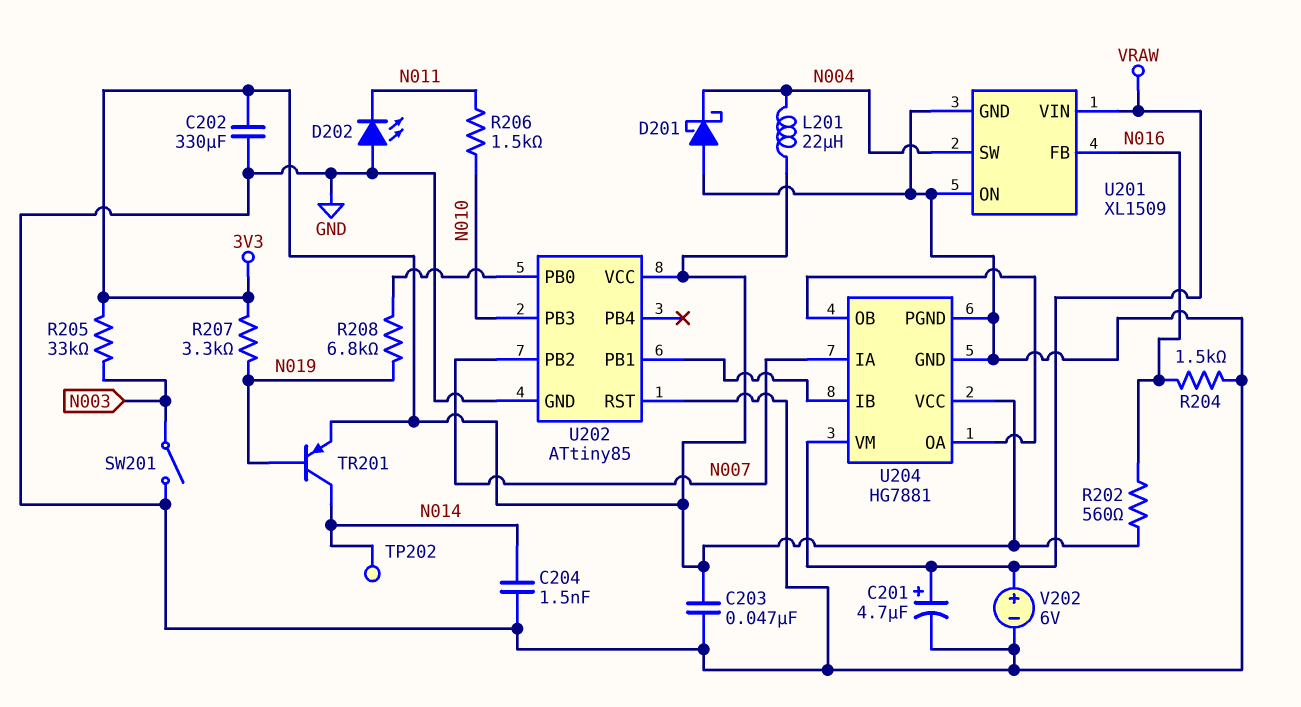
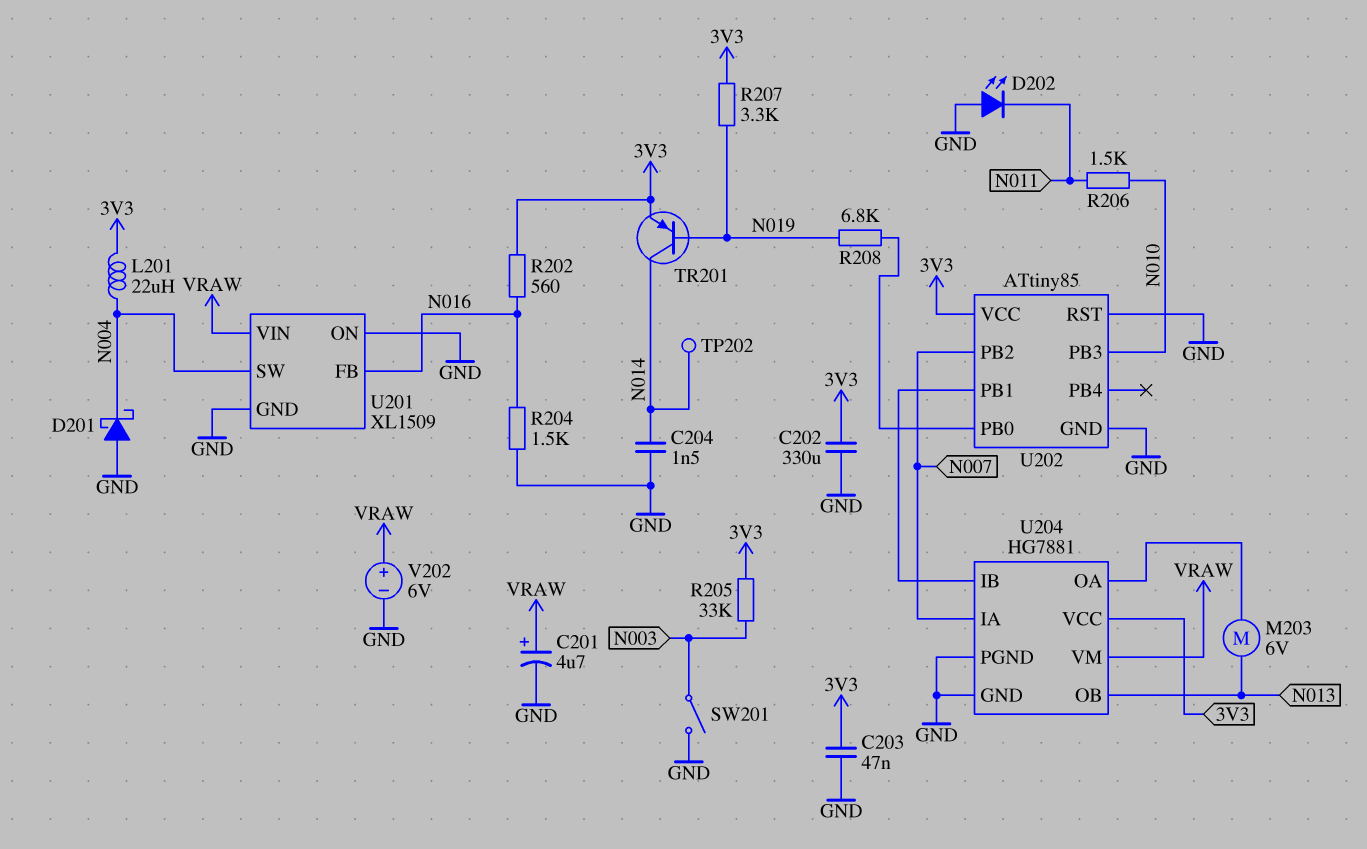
M203: none -> motor 6V (N013, U204/OA)
U204 pin OB: U204/OA -> N013

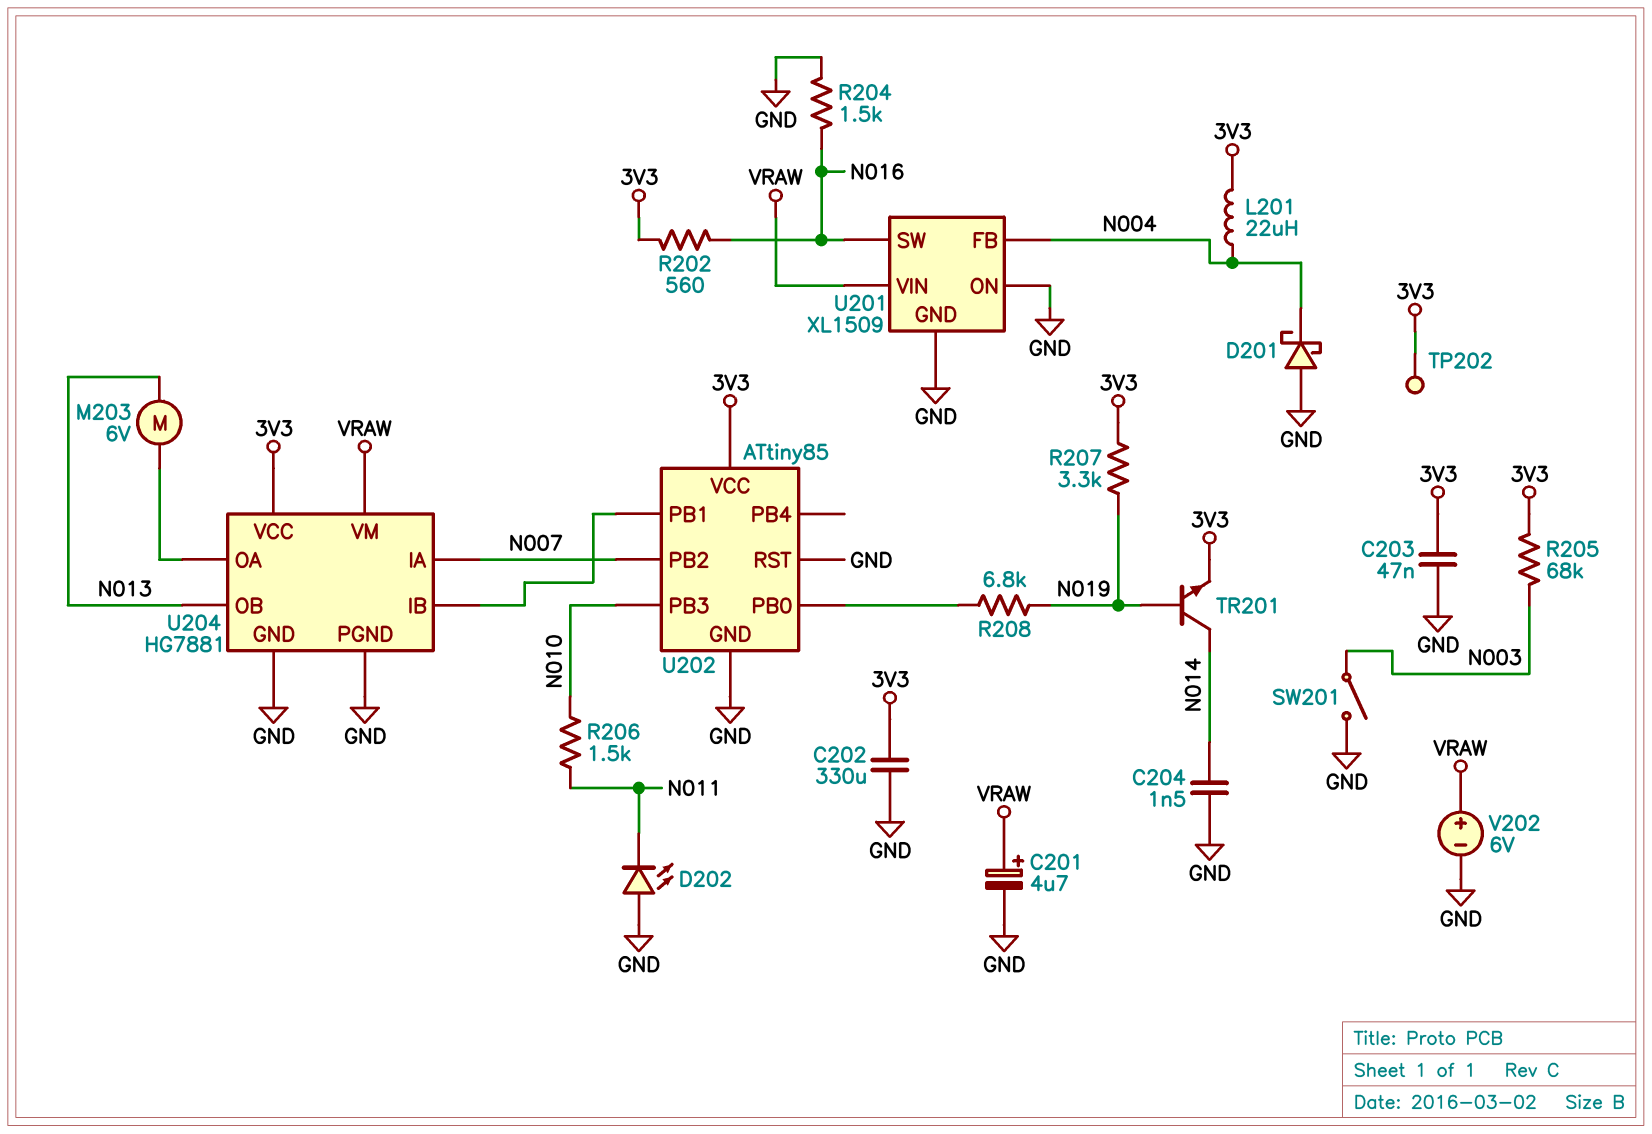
R205: 33k (3V3, N003) -> 68k (3V3, N003)
TP202: test point (N014) -> test point (3V3)
TR201: PNP (B N019, C N014, E 3V3) -> NPN (B N019, C N014, E 3V3)
U201 pin FB: N016 -> N004
U201 pin SW: N004 -> N016

